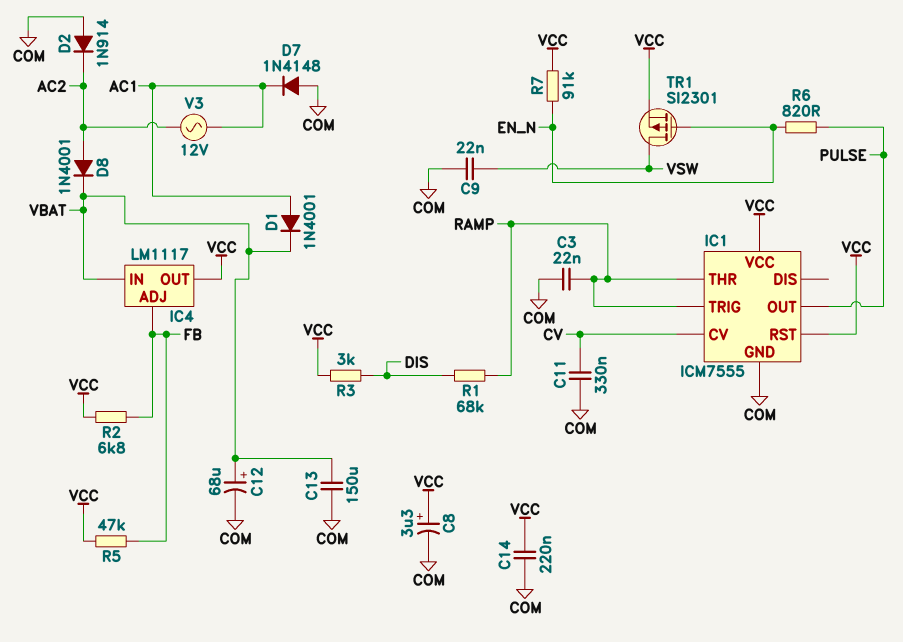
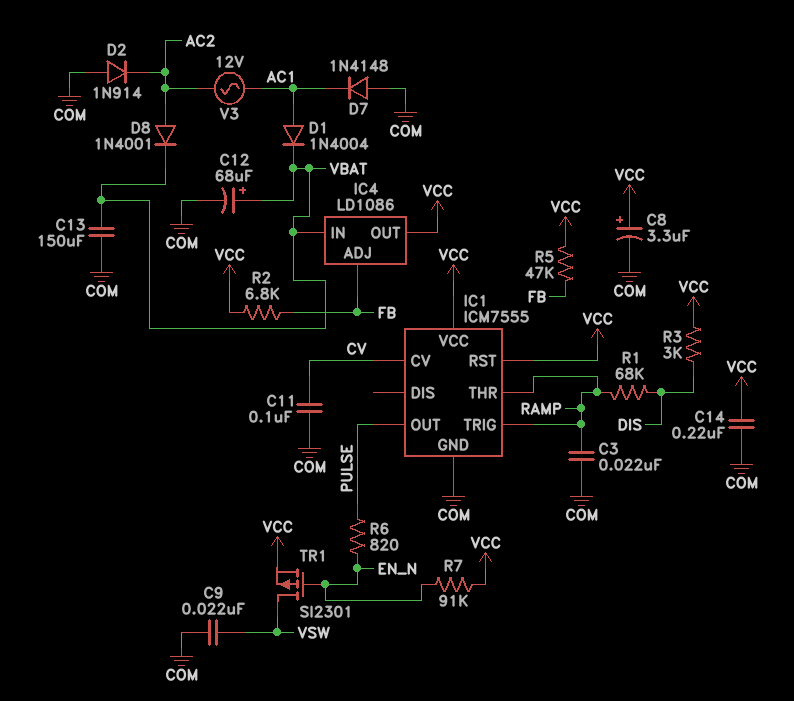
C11: 330nF (COM, CV) -> 100nF (COM, CV)
D1: diode 1N4001 (A AC1, K VBAT) -> diode 1N4004 (A AC1, K VBAT)
IC4: LM1117 -> LD1086

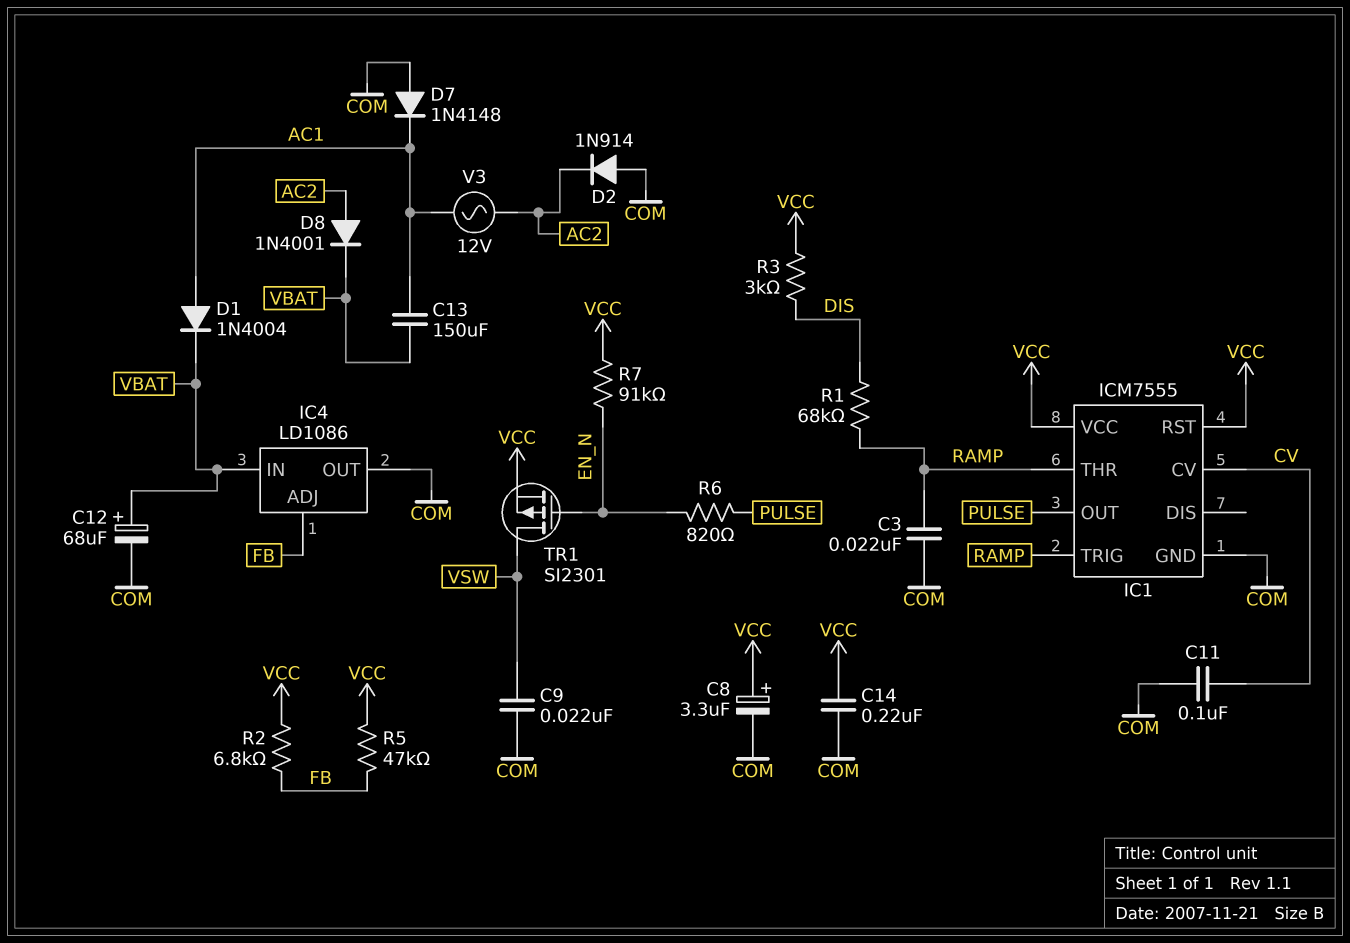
C13: 150uF (COM, VBAT) -> 150uF (AC1, VBAT)
IC4 pin OUT: VCC -> COM

